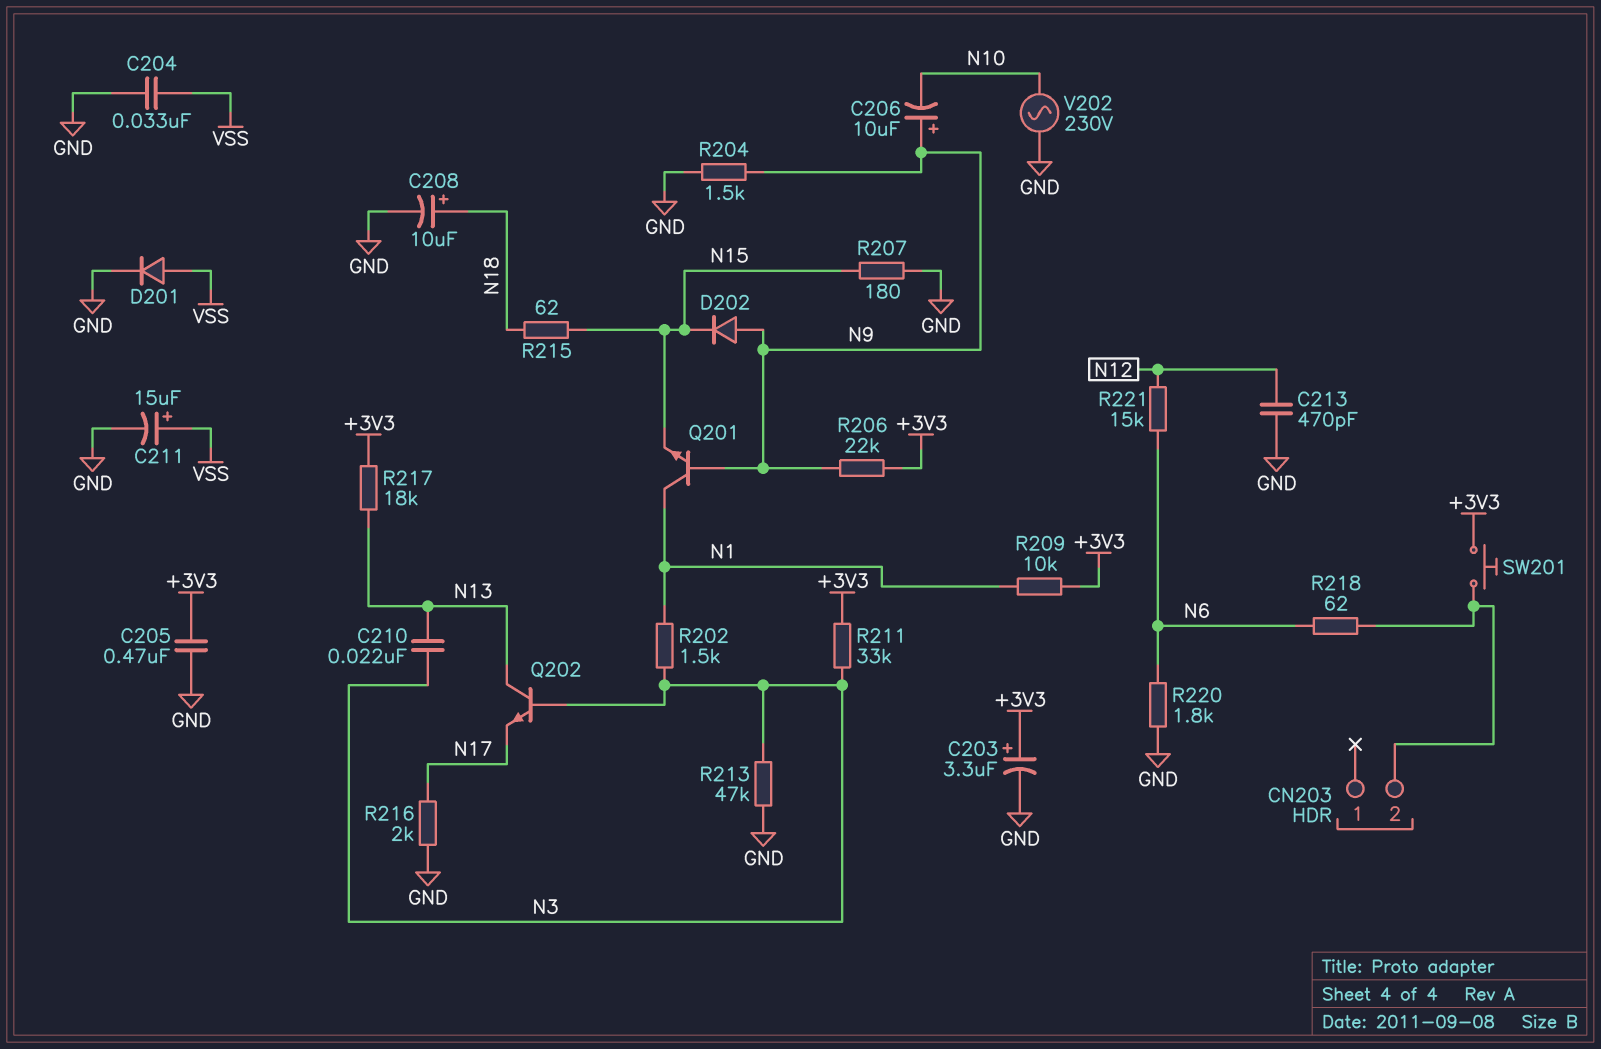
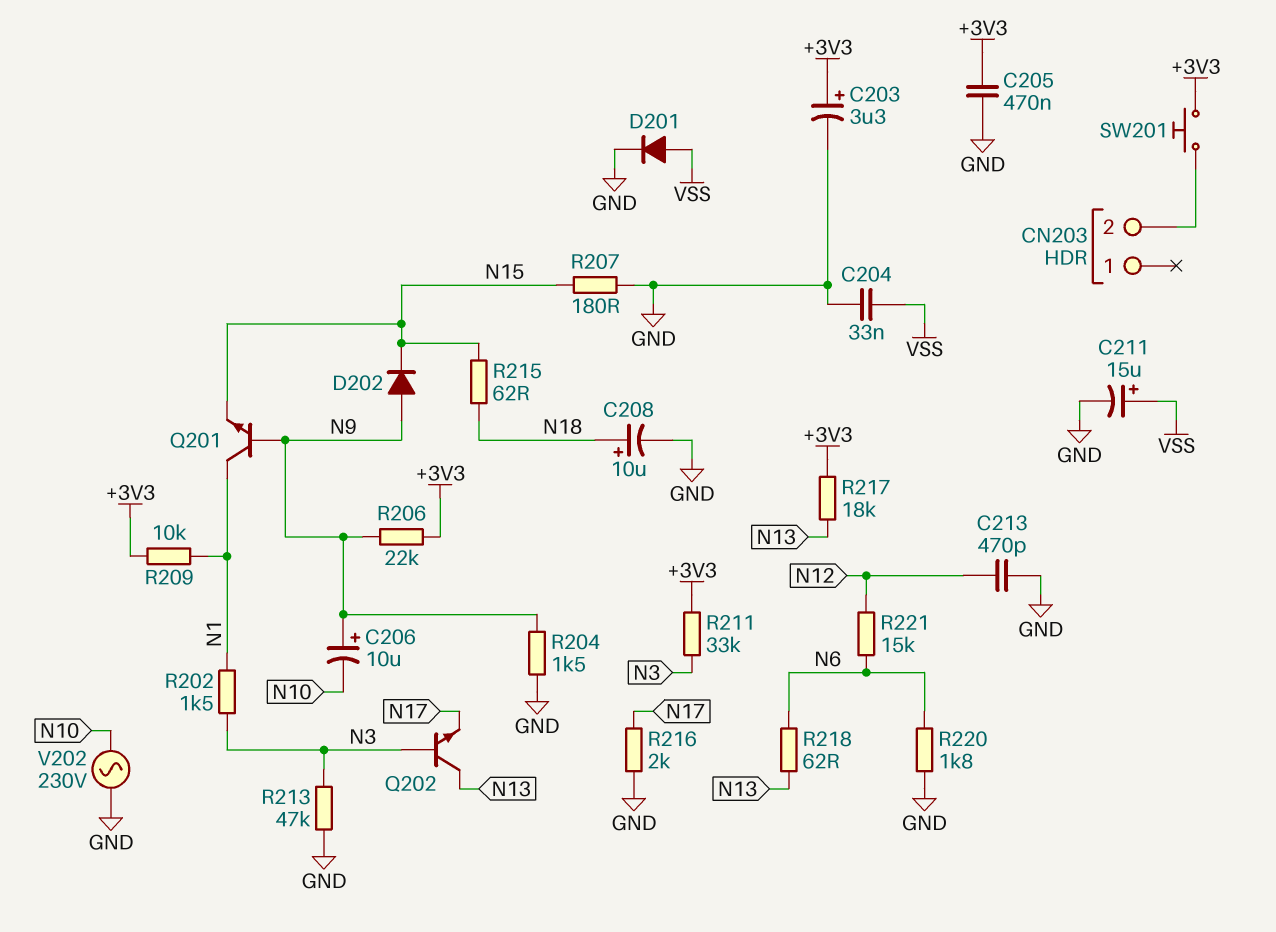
C210: 22nF (N3, N13) -> none
R218: 62 (CN203/2, N6) -> 62 (N6, N13)

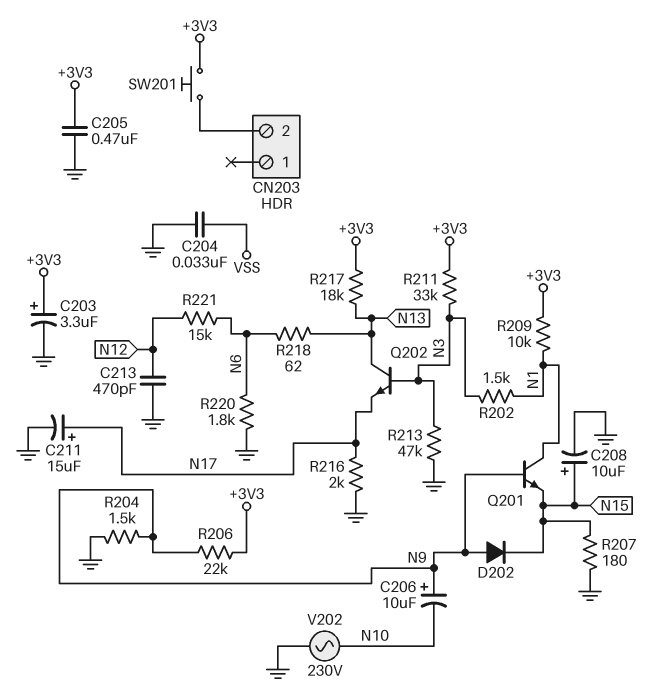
C208: 10uF (plus N18, minus GND) -> 10uF (plus N15, minus GND)
C211: 15uF (plus VSS, minus GND) -> 15uF (plus N17, minus GND)
D201: diode (A VSS, K GND) -> none
R215: 62 (N15, N18) -> none

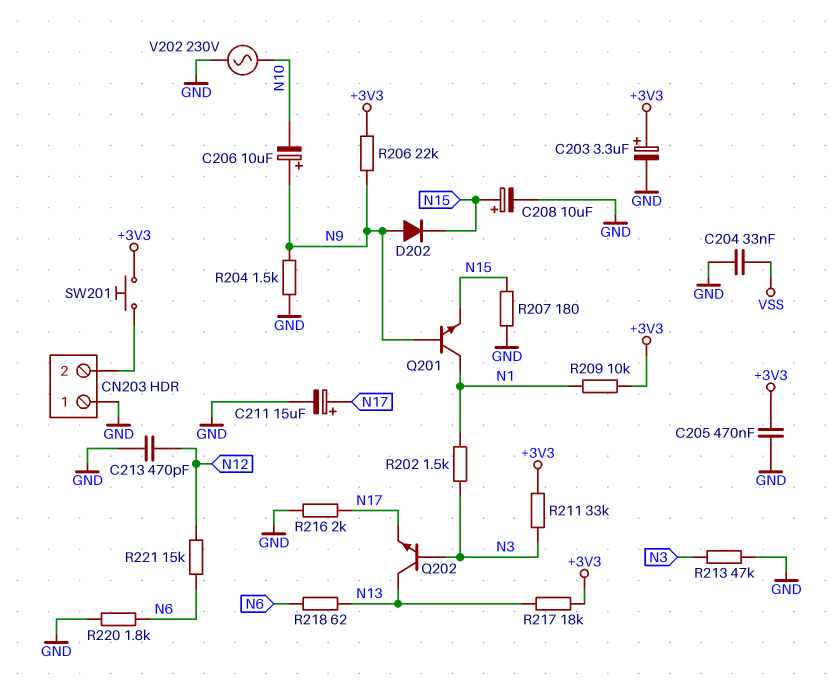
CN203 pin 1: none -> GND

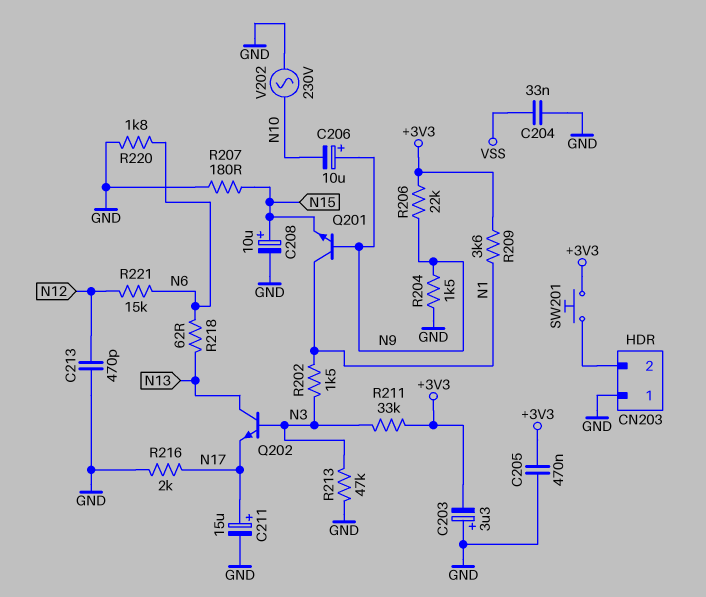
C203: 3.3uF (plus +3V3, minus GND) -> 3.3uF (plus GND, minus +3V3)
D202: diode (A N9, K N15) -> none
R209: 10k (+3V3, N1) -> 3.6k (+3V3, N1)
R217: 18k (+3V3, N13) -> none

